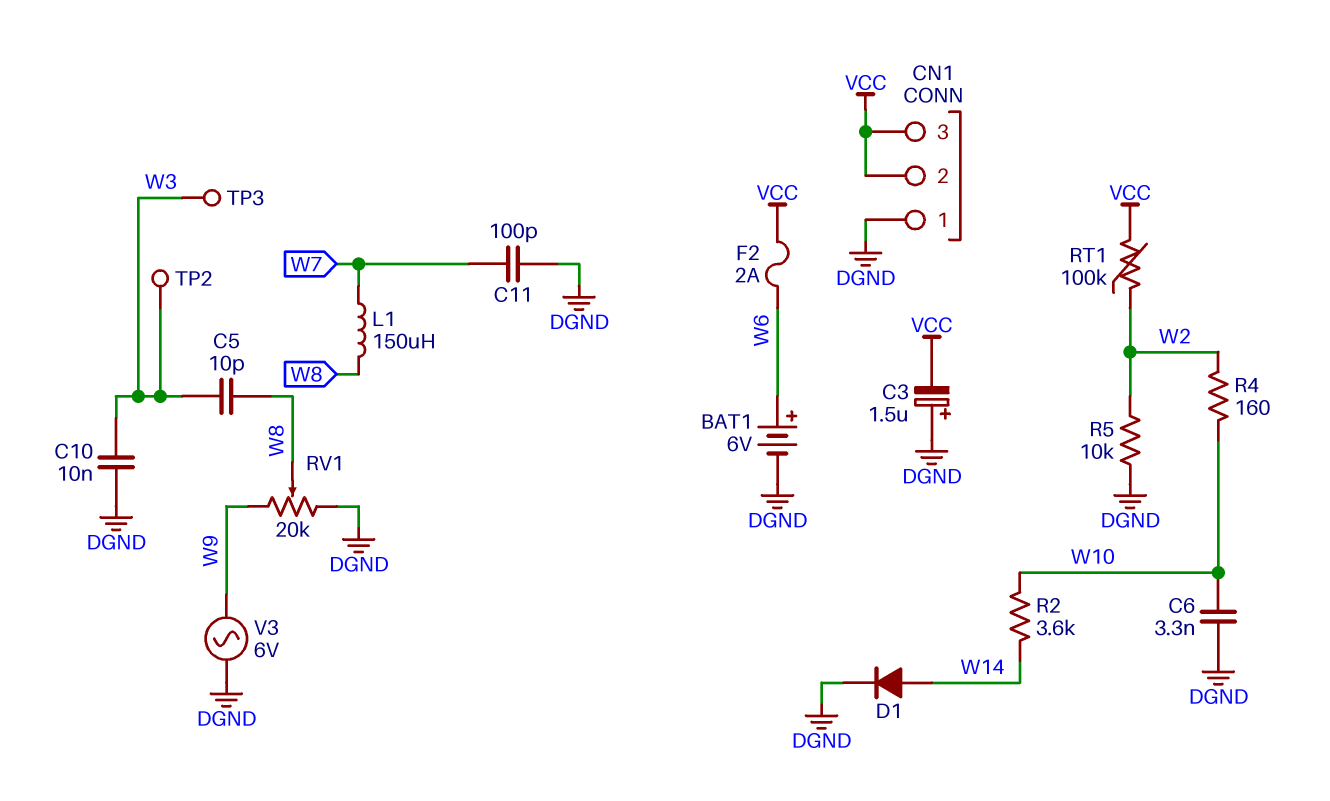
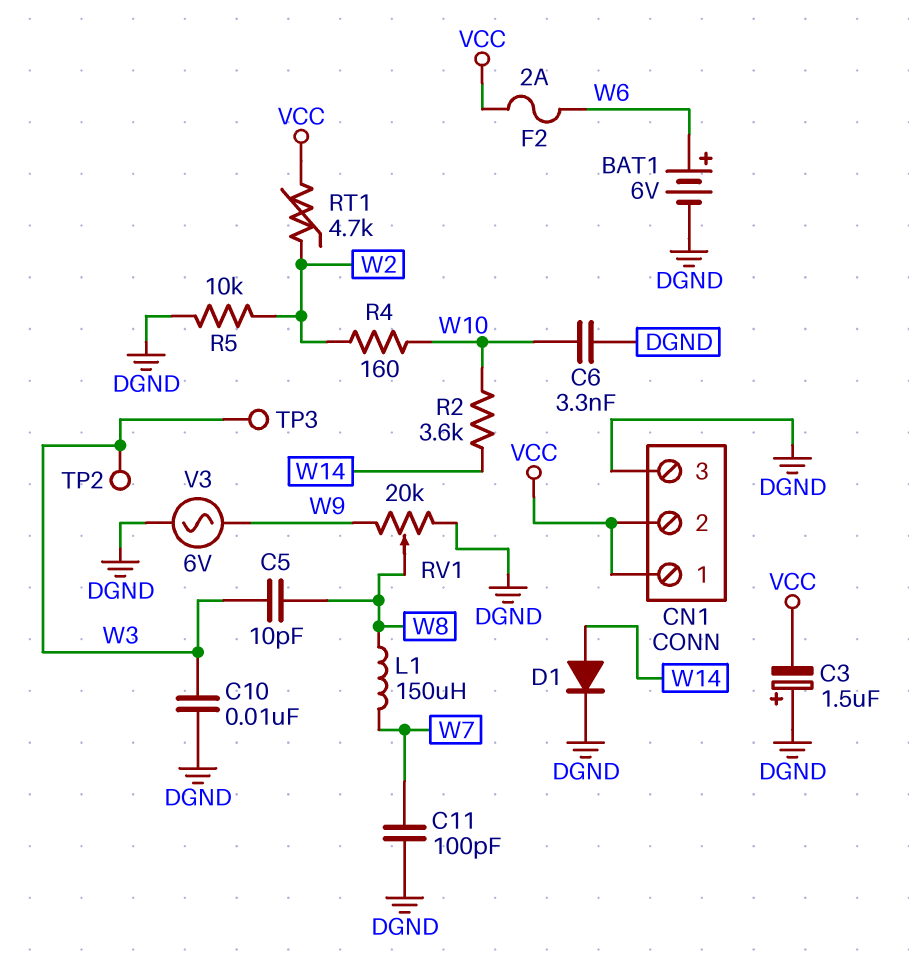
CN1 pin 1: DGND -> VCC
CN1 pin 3: VCC -> DGND
RT1: 100k (VCC, W2) -> 4.7k (VCC, W2)

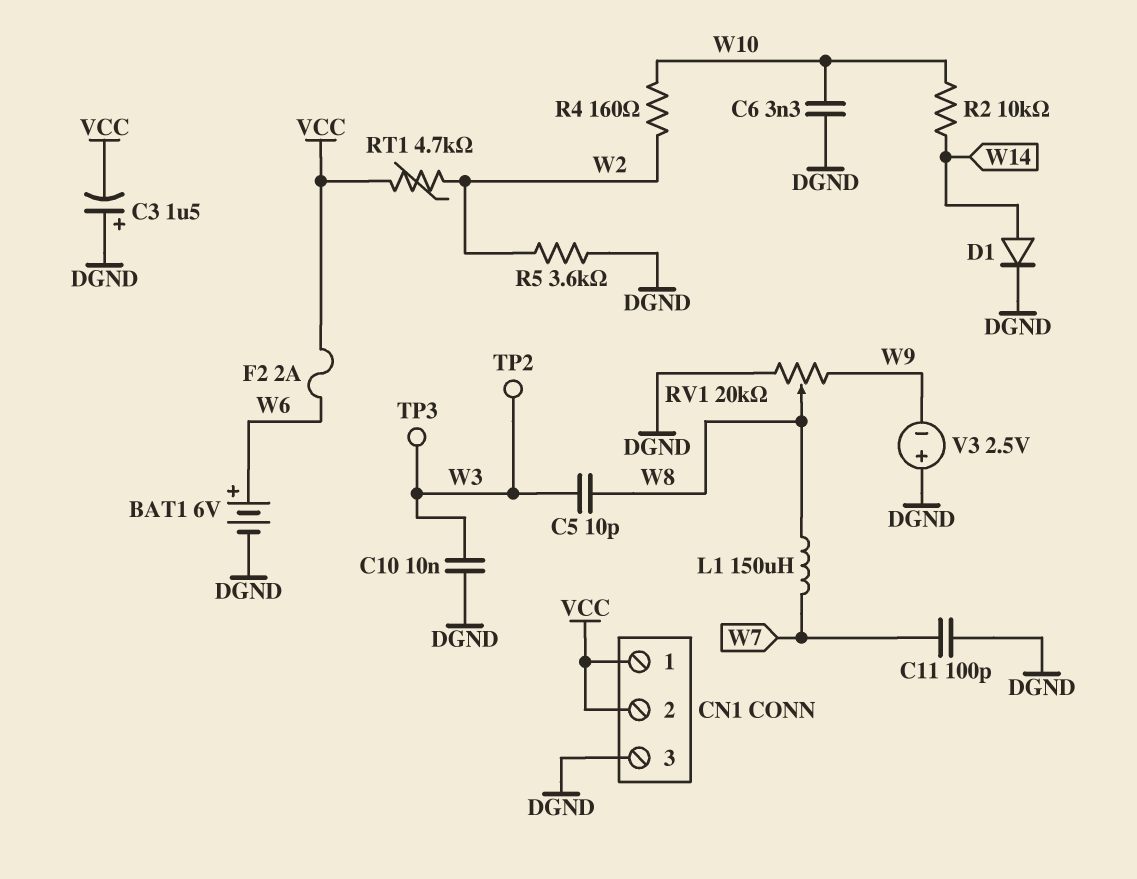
R2: 3.6k (W10, W14) -> 10k (W10, W14)
R5: 10k (DGND, W2) -> 3.6k (DGND, W2)
V3: AC 6V (DGND, W9) -> 2.5V (plus DGND, minus W9)

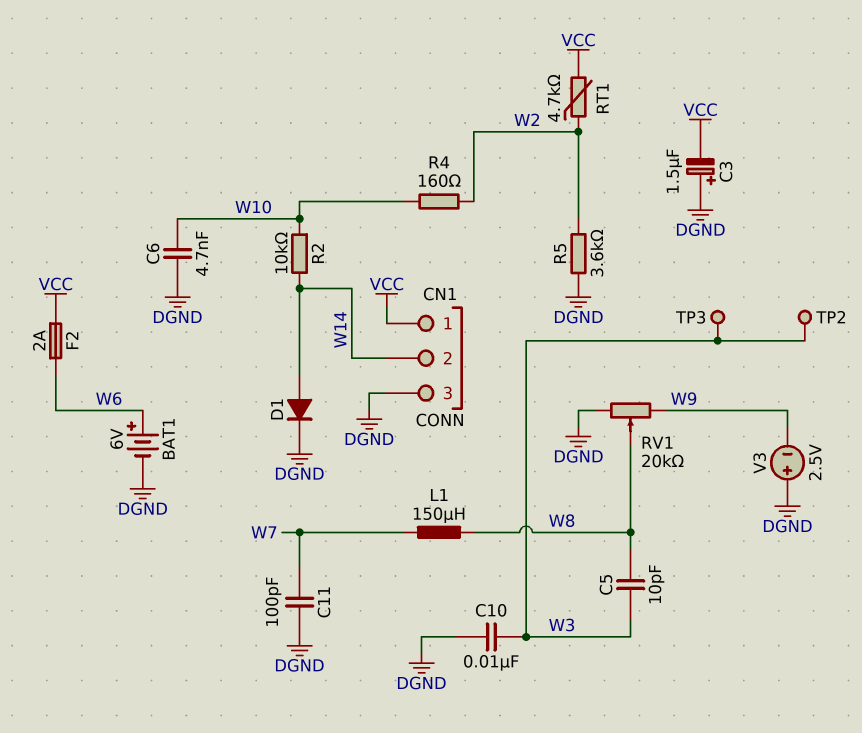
C6: 3.3nF (DGND, W10) -> 4.7nF (DGND, W10)
CN1 pin 2: VCC -> W14

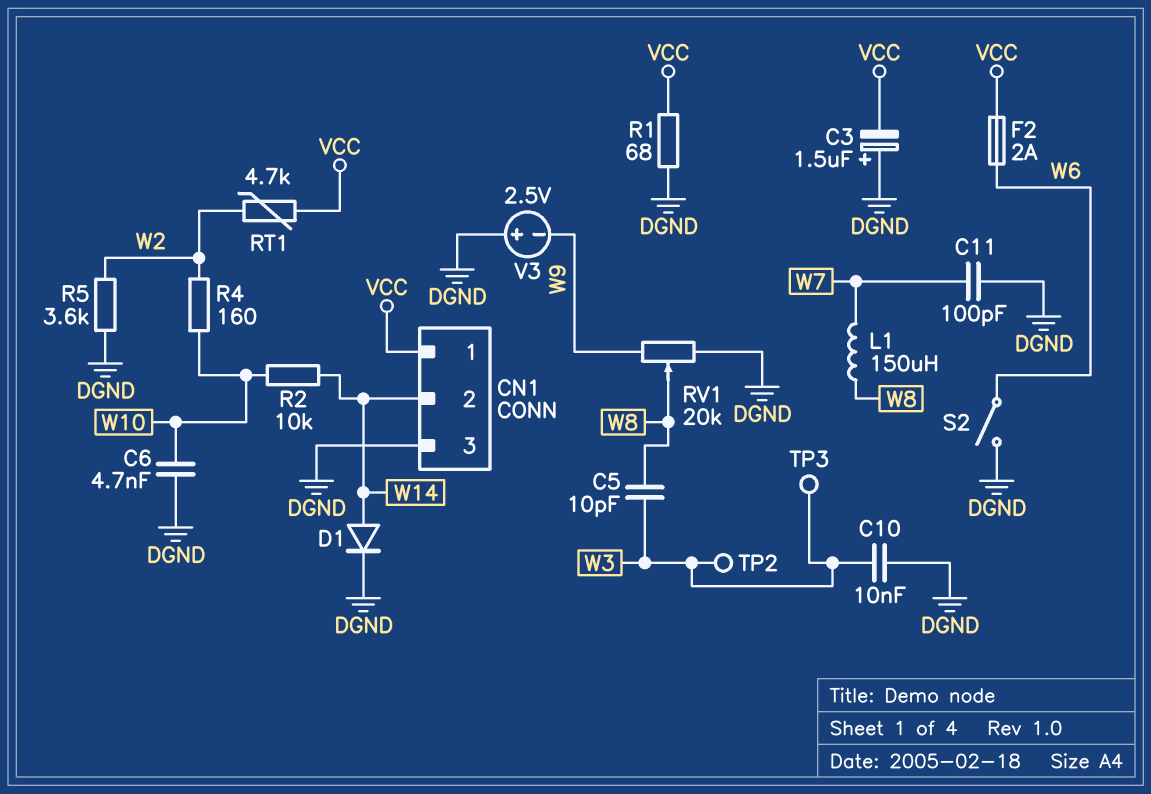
BAT1: 6V (plus W6, minus DGND) -> none
R1: none -> 68 (DGND, VCC)
S2: none -> switch (DGND, W6)

